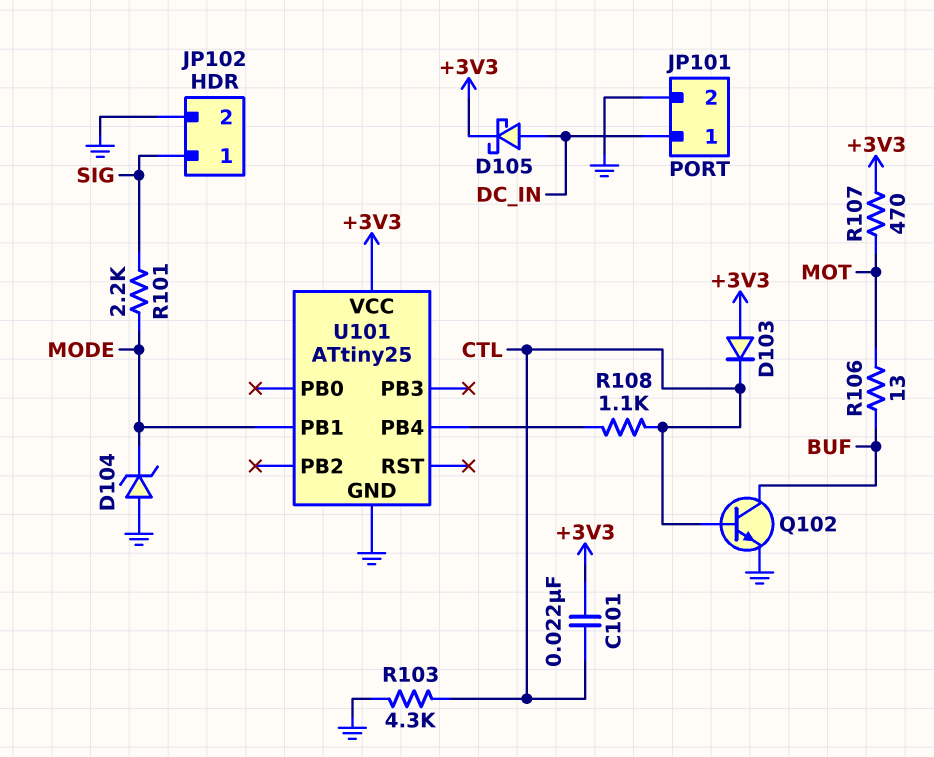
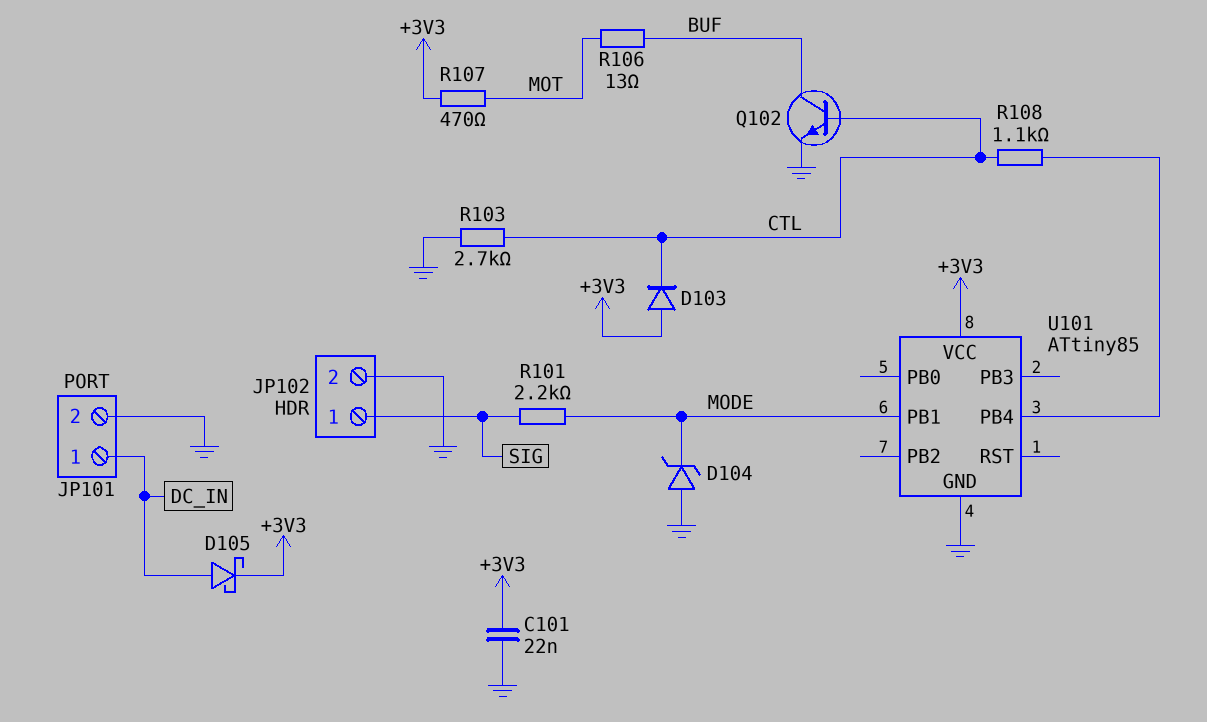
C101: 22nF (+3V3, CTL) -> 22nF (+3V3, GND)
R103: 4.3k (CTL, GND) -> 2.7k (CTL, GND)
U101: ATtiny25 -> ATtiny85

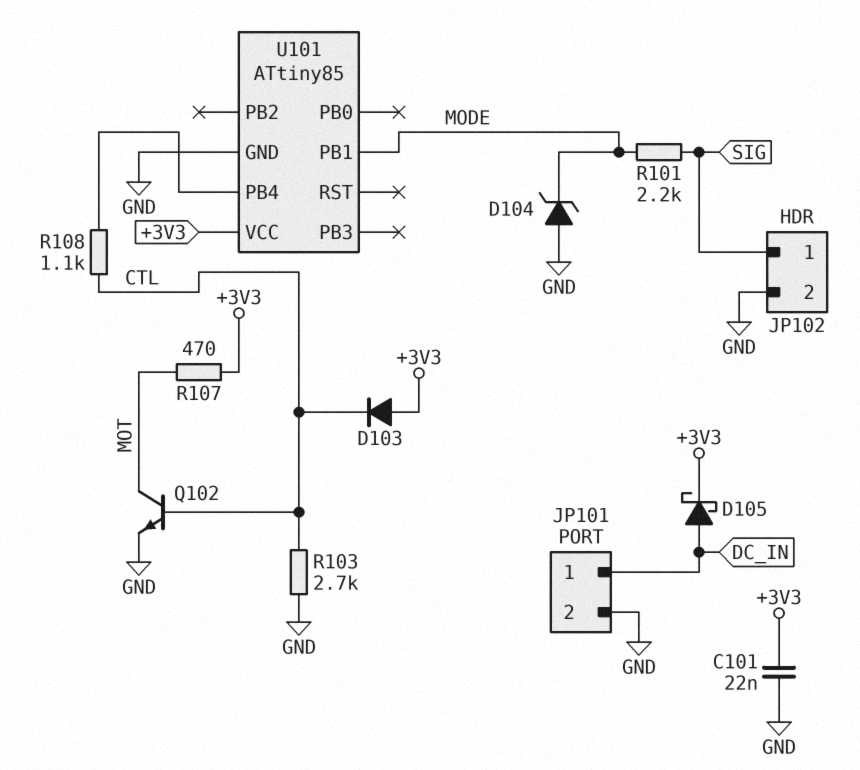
Q102: NPN (B CTL, C BUF, E GND) -> NPN (B CTL, C MOT, E GND)
R106: 13 (BUF, MOT) -> none

